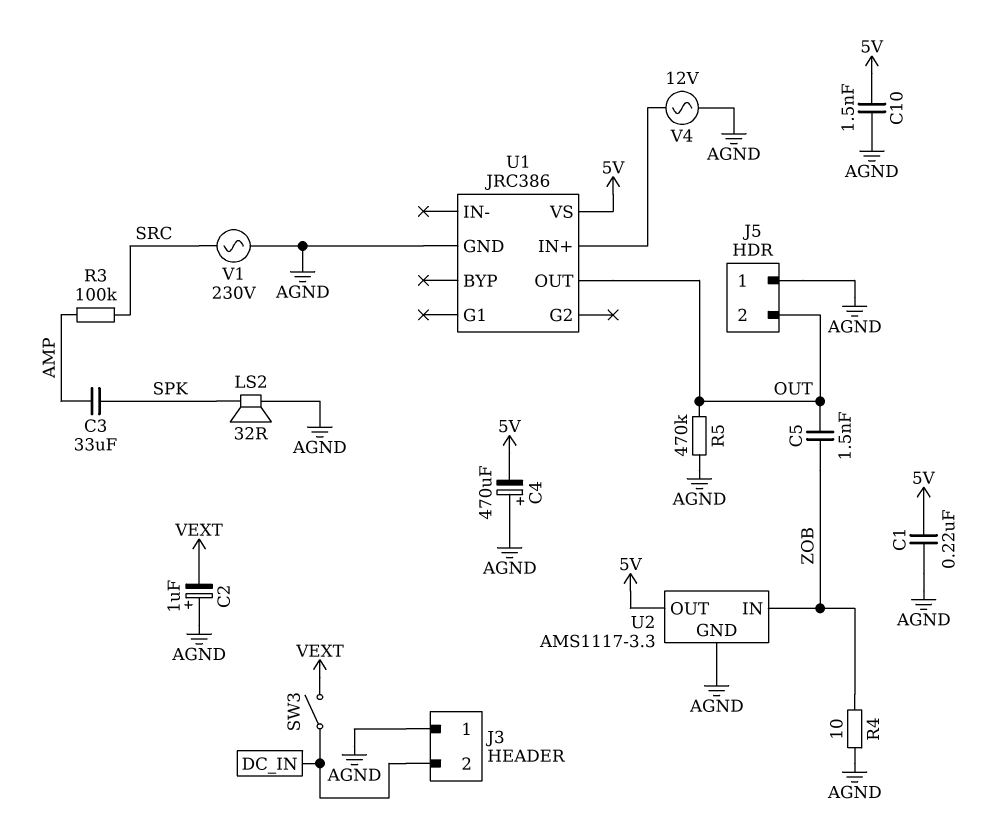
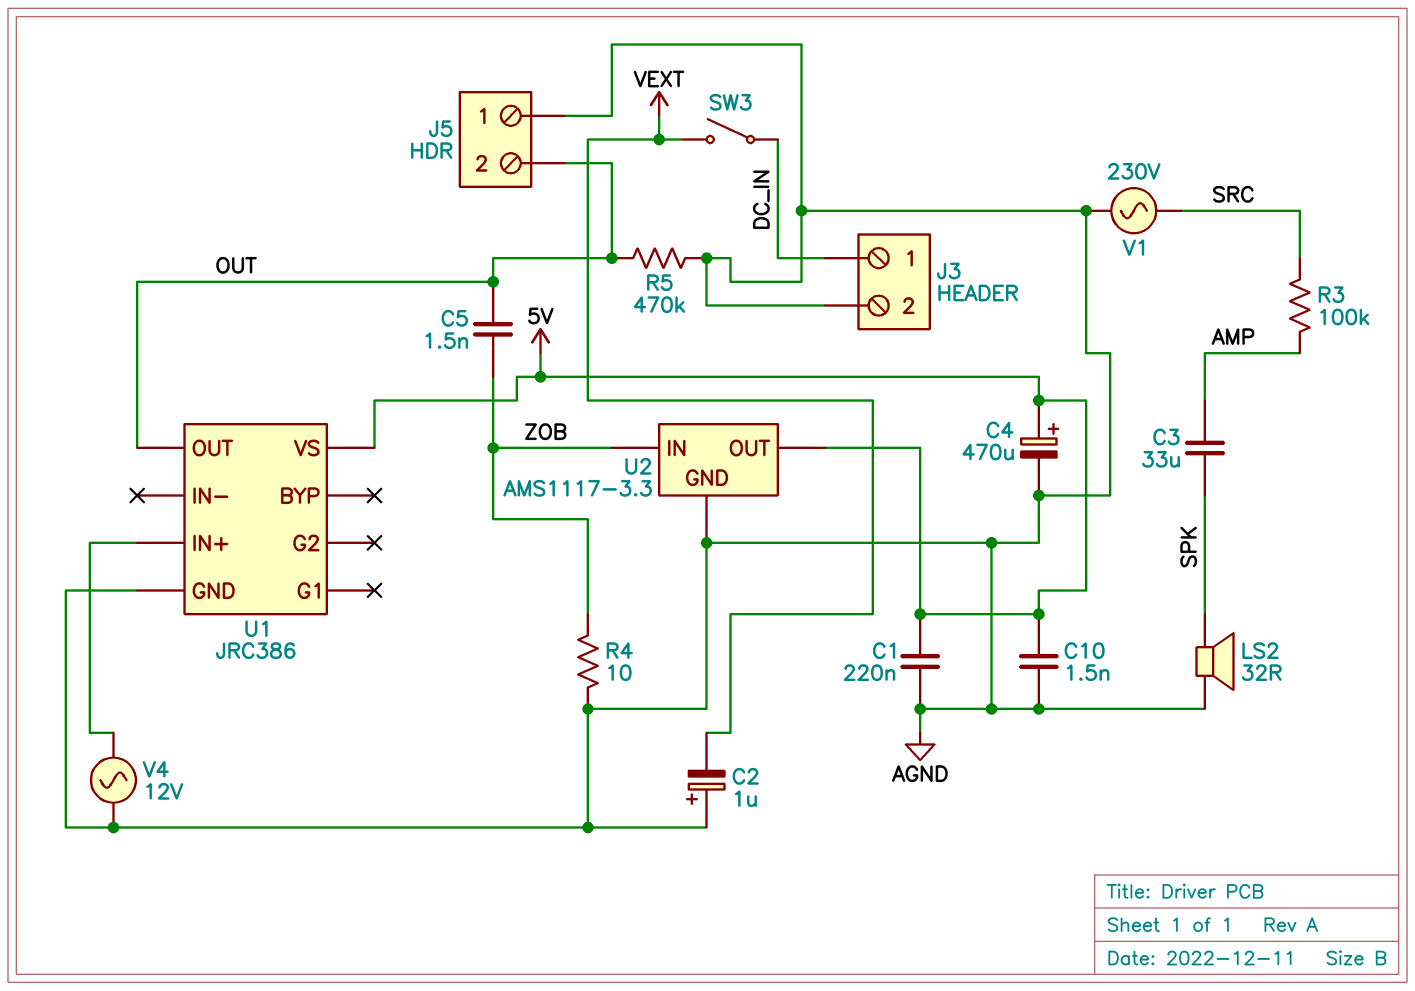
C4: 470uF (plus AGND, minus 5V) -> 470uF (plus 5V, minus AGND)
J3 pin 1: AGND -> DC_IN
J3 pin 2: DC_IN -> AGND

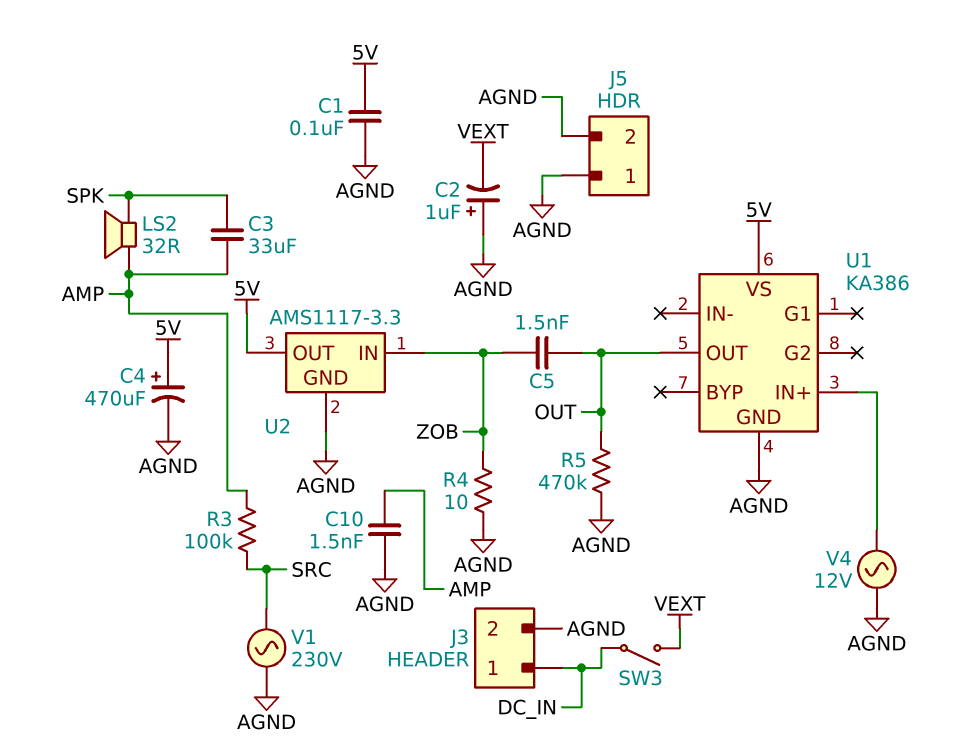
C1: 220nF (5V, AGND) -> 100nF (5V, AGND)
C10: 1.5nF (5V, AGND) -> 1.5nF (AGND, AMP)
J5 pin 2: OUT -> AGND
LS2: speaker 32R (AGND, SPK) -> speaker 32R (AMP, SPK)
U1: JRC386 -> KA386

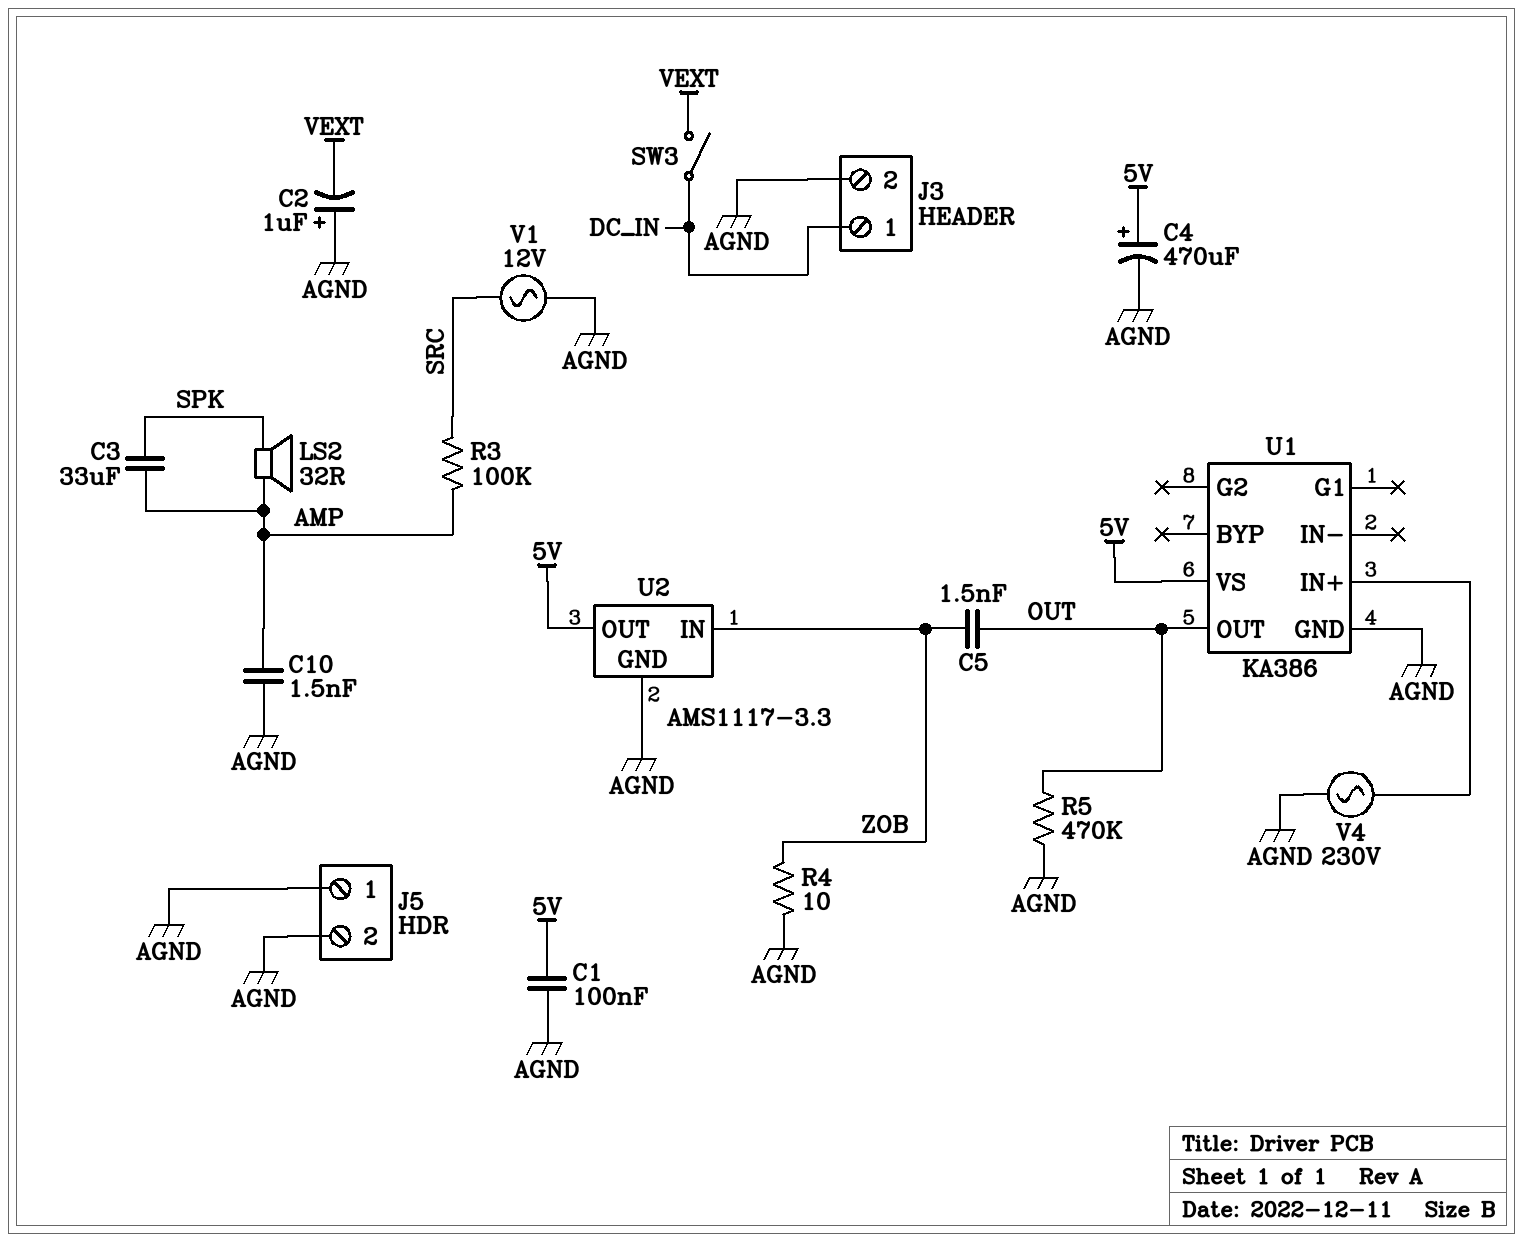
V1: AC 230V (AGND, SRC) -> AC 12V (AGND, SRC)
V4: AC 12V (AGND, U1/IN+) -> AC 230V (AGND, U1/IN+)

